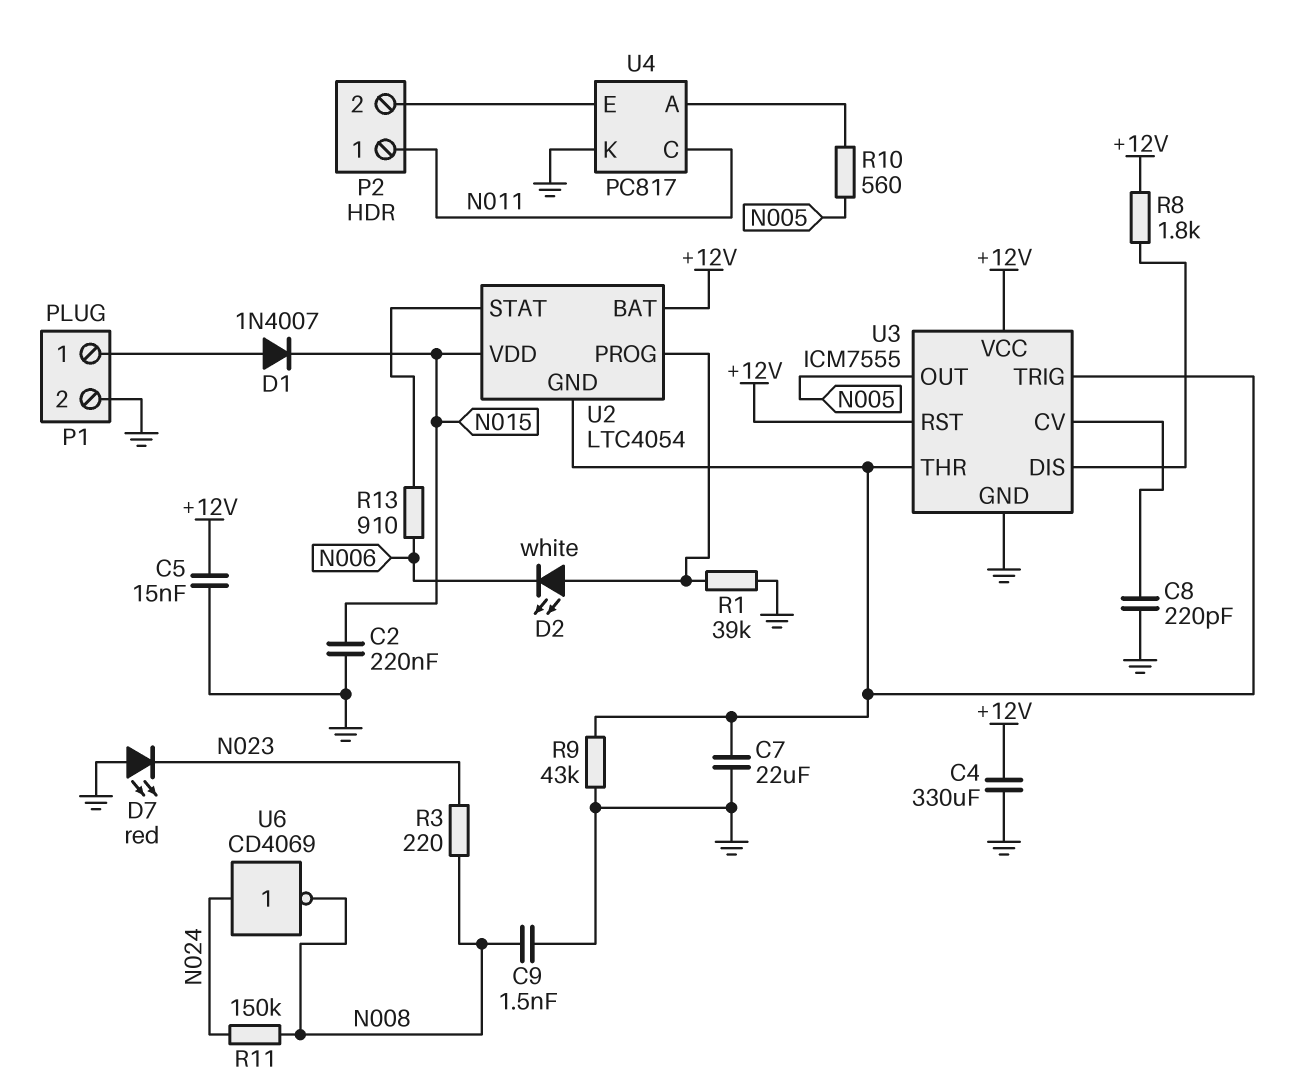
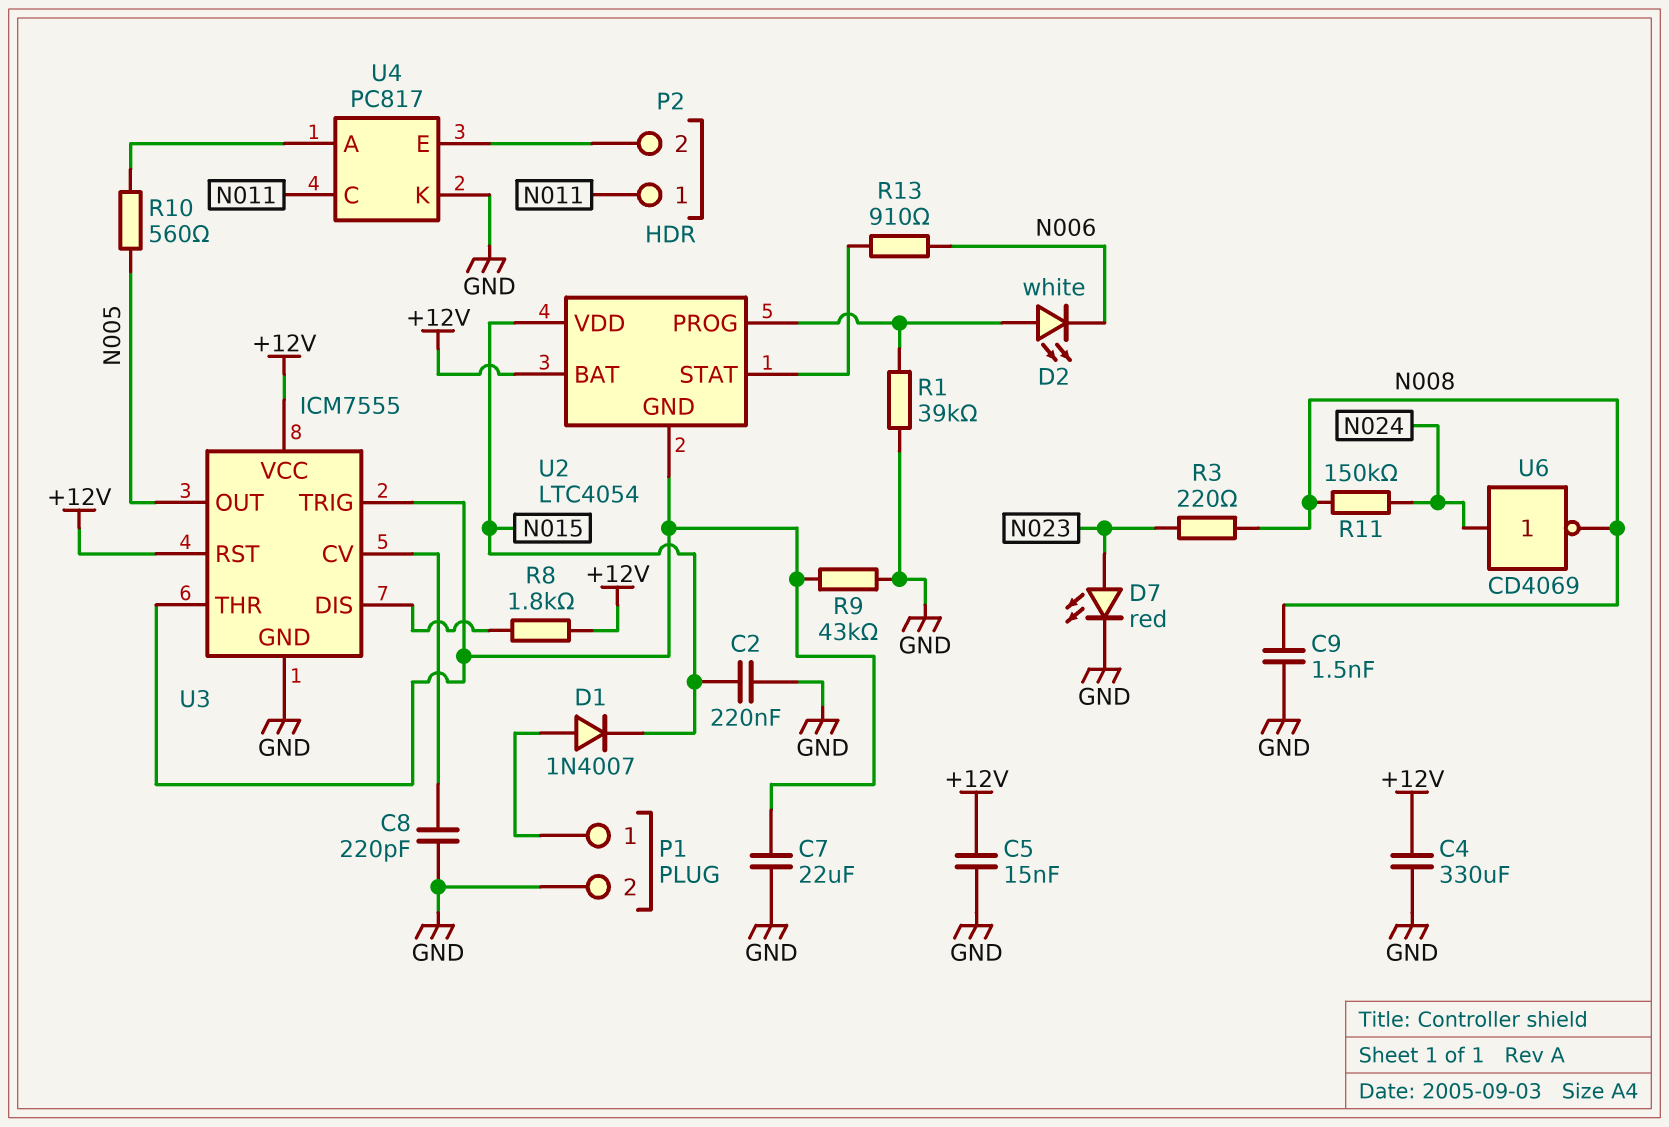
D7: LED red (A GND, K N023) -> LED red (A N023, K GND)

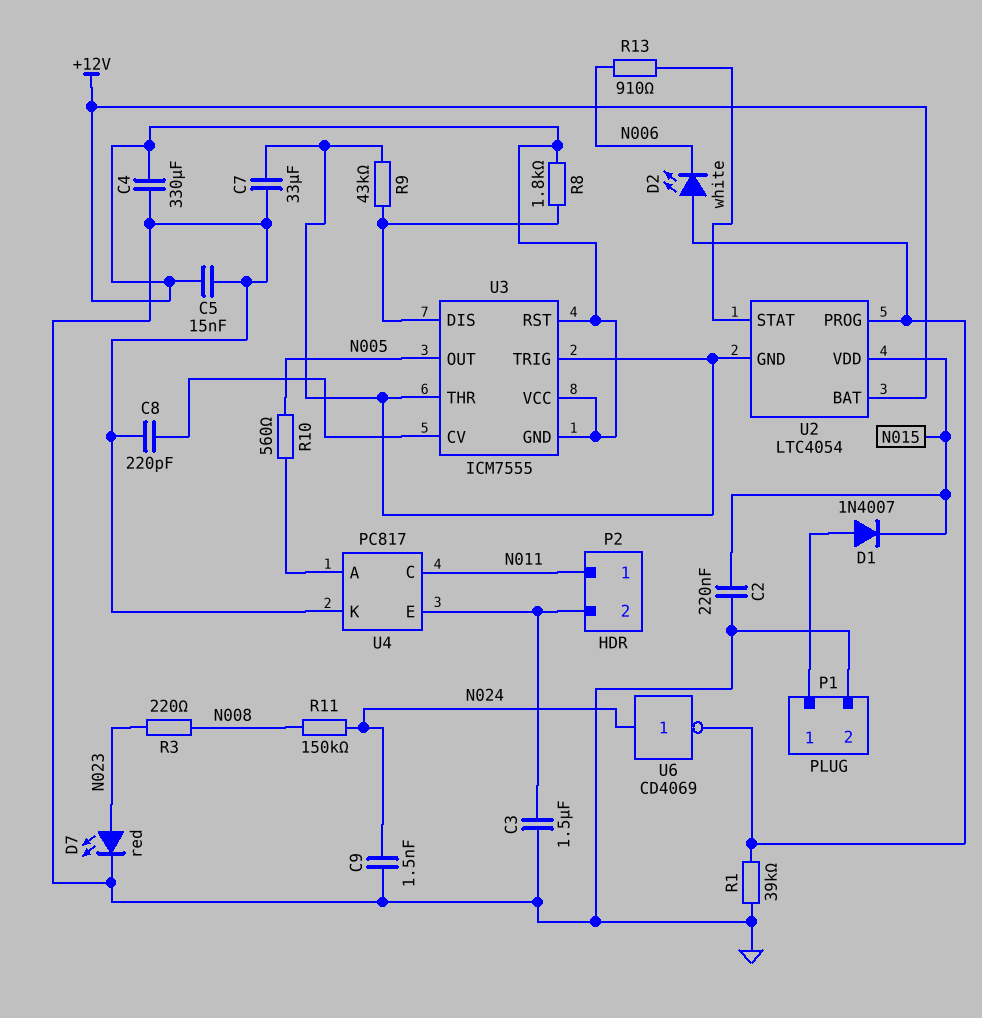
C3: none -> 1.5uF (GND, P2/2)
C7: 22uF (GND, U2/GND) -> 33uF (GND, U2/GND)
C9: 1.5nF (GND, N008) -> 1.5nF (GND, N024)
R9: 43k (GND, U2/GND) -> 43k (U2/GND, U3/DIS)
U3 pin GND: GND -> +12V
U6: NOT CD4069 (in N024, out N008) -> NOT CD4069 (in N024, out U2/PROG)

